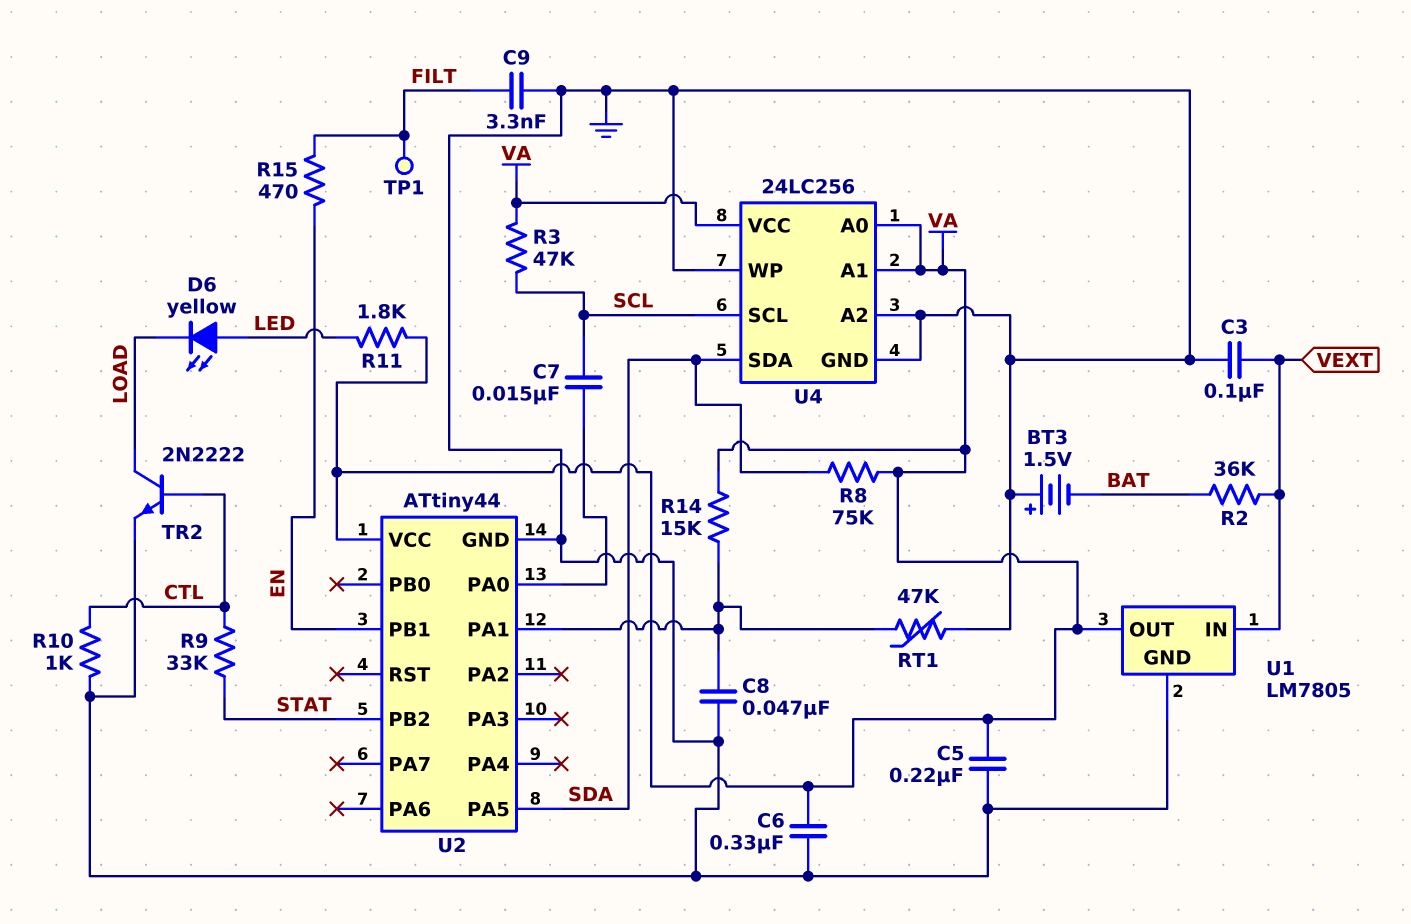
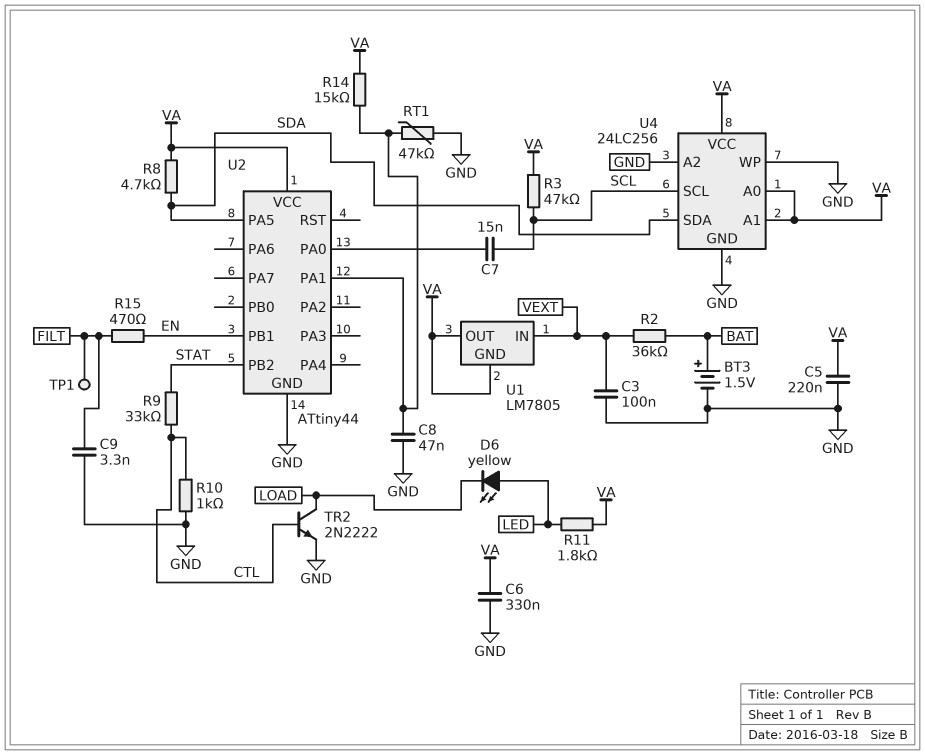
BT3: 1.5V (plus GND, minus BAT) -> 1.5V (plus BAT, minus GND)
R8: 75k (SDA, VA) -> 4.7k (SDA, VA)
U1 pin GND: GND -> VA

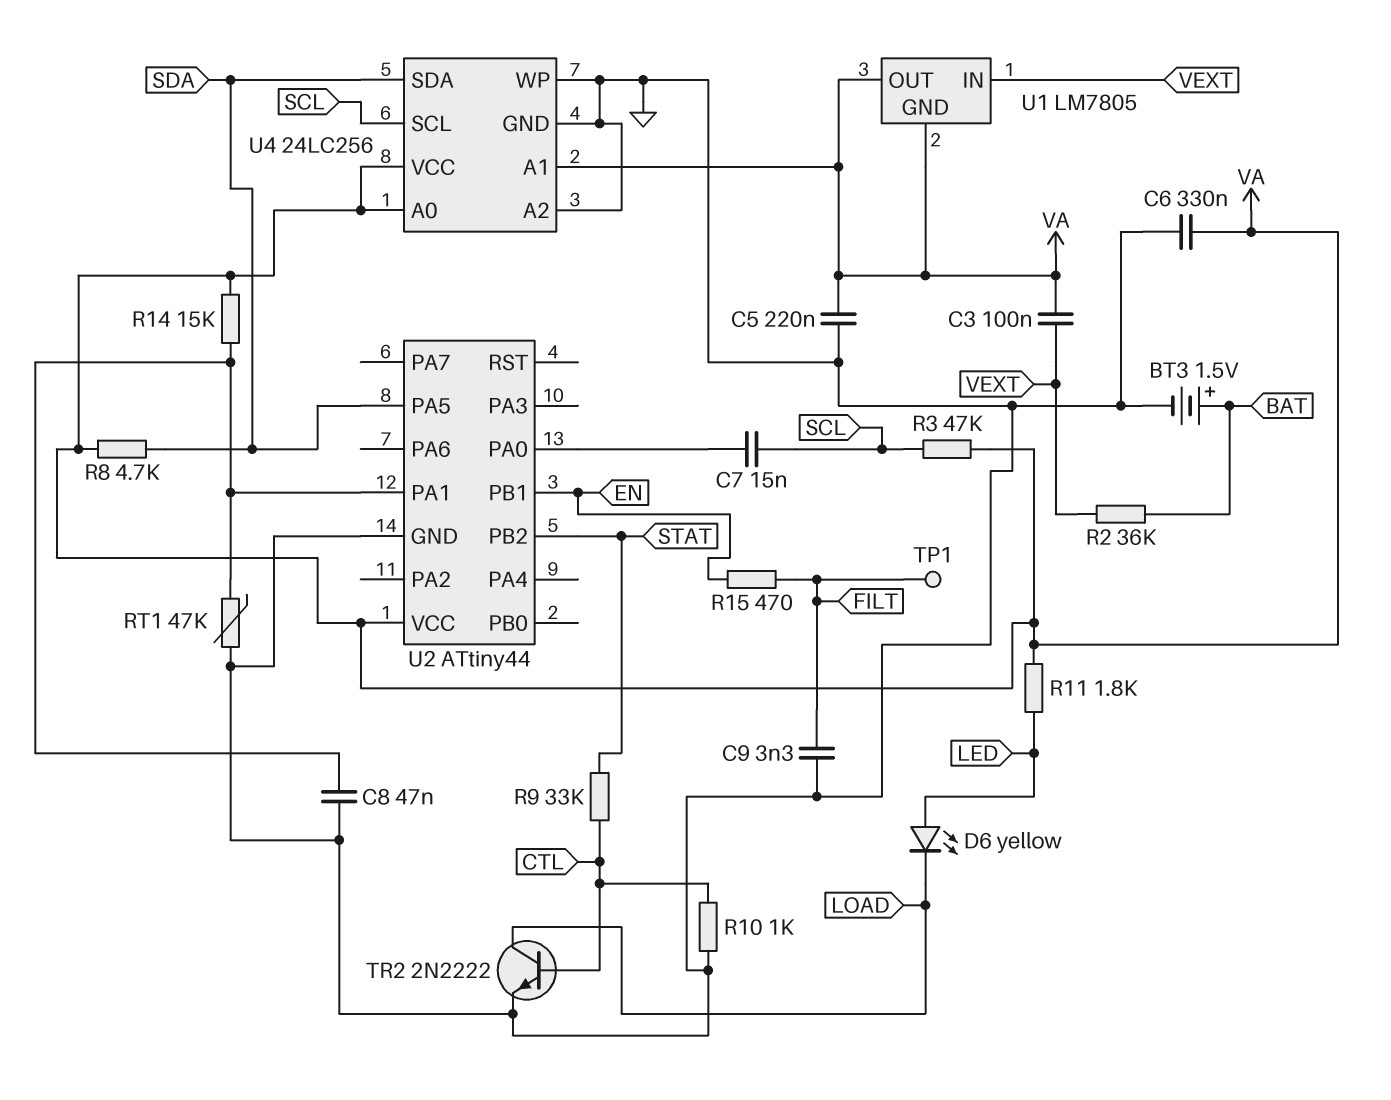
C3: 100nF (GND, VEXT) -> 100nF (VA, VEXT)

